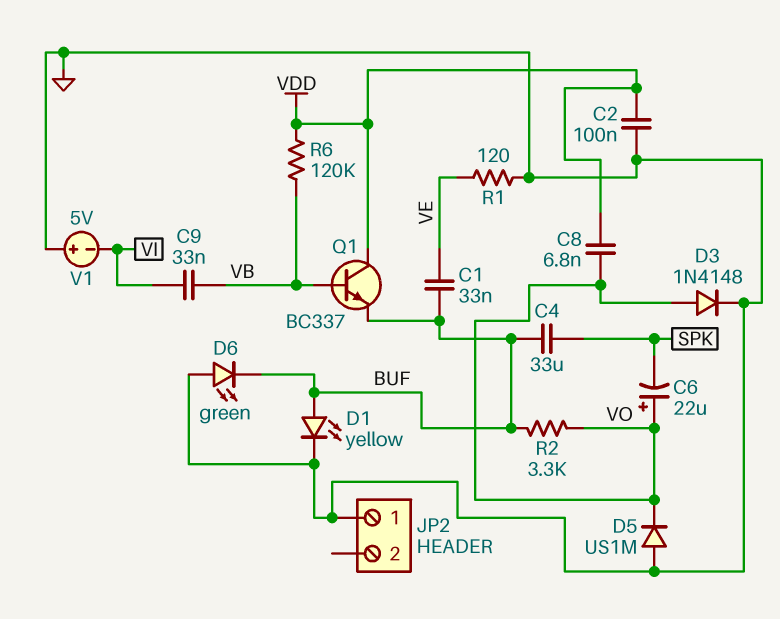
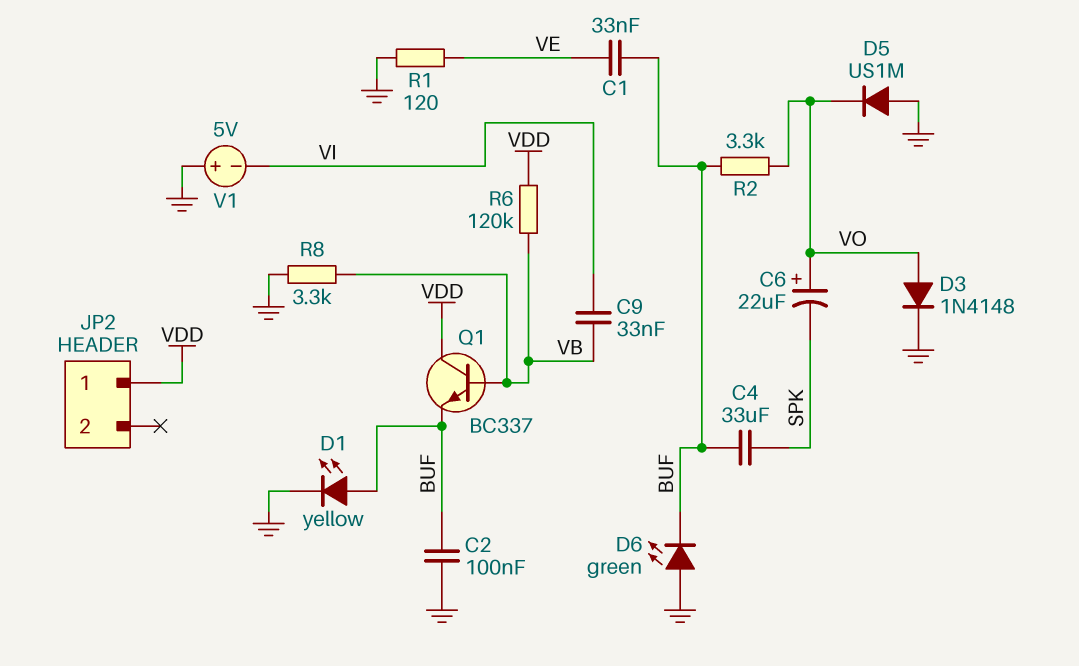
C2: 100nF (GND, VDD) -> 100nF (BUF, GND)
C8: 6.8nF (VDD, VO) -> none
JP2 pin 1: GND -> VDD
R8: none -> 3.3k (GND, VB)

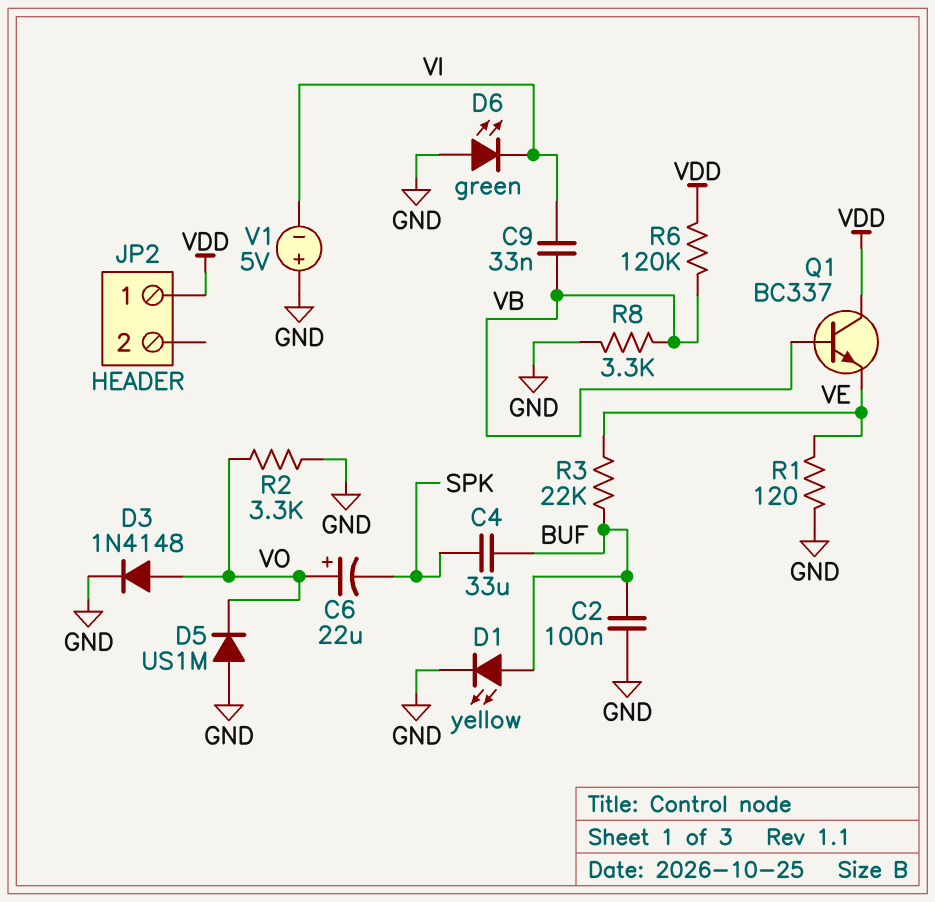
C1: 33nF (BUF, VE) -> none
D6: LED green (A GND, K BUF) -> LED green (A GND, K VI)
Q1: NPN BC337 (B VB, C VDD, E BUF) -> NPN BC337 (B VB, C VDD, E VE)
R2: 3.3k (BUF, VO) -> 3.3k (GND, VO)
R3: none -> 22k (BUF, VE)

